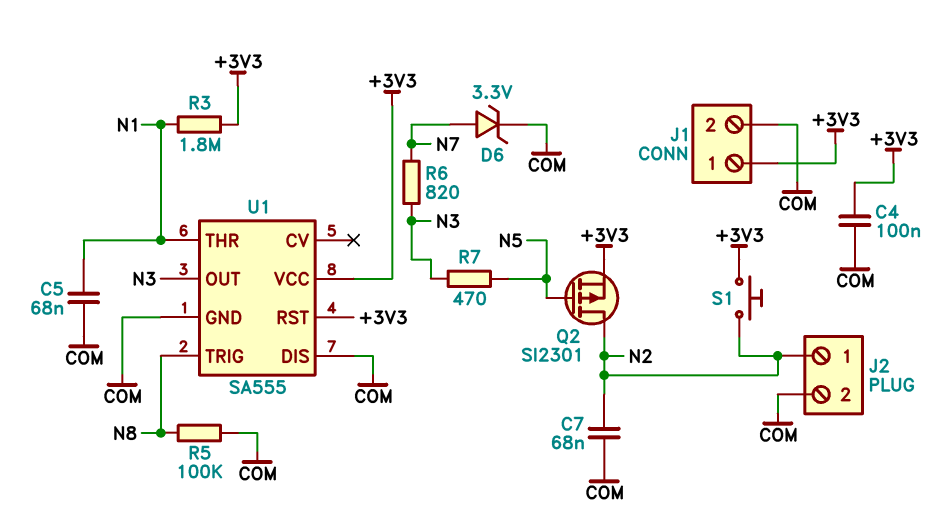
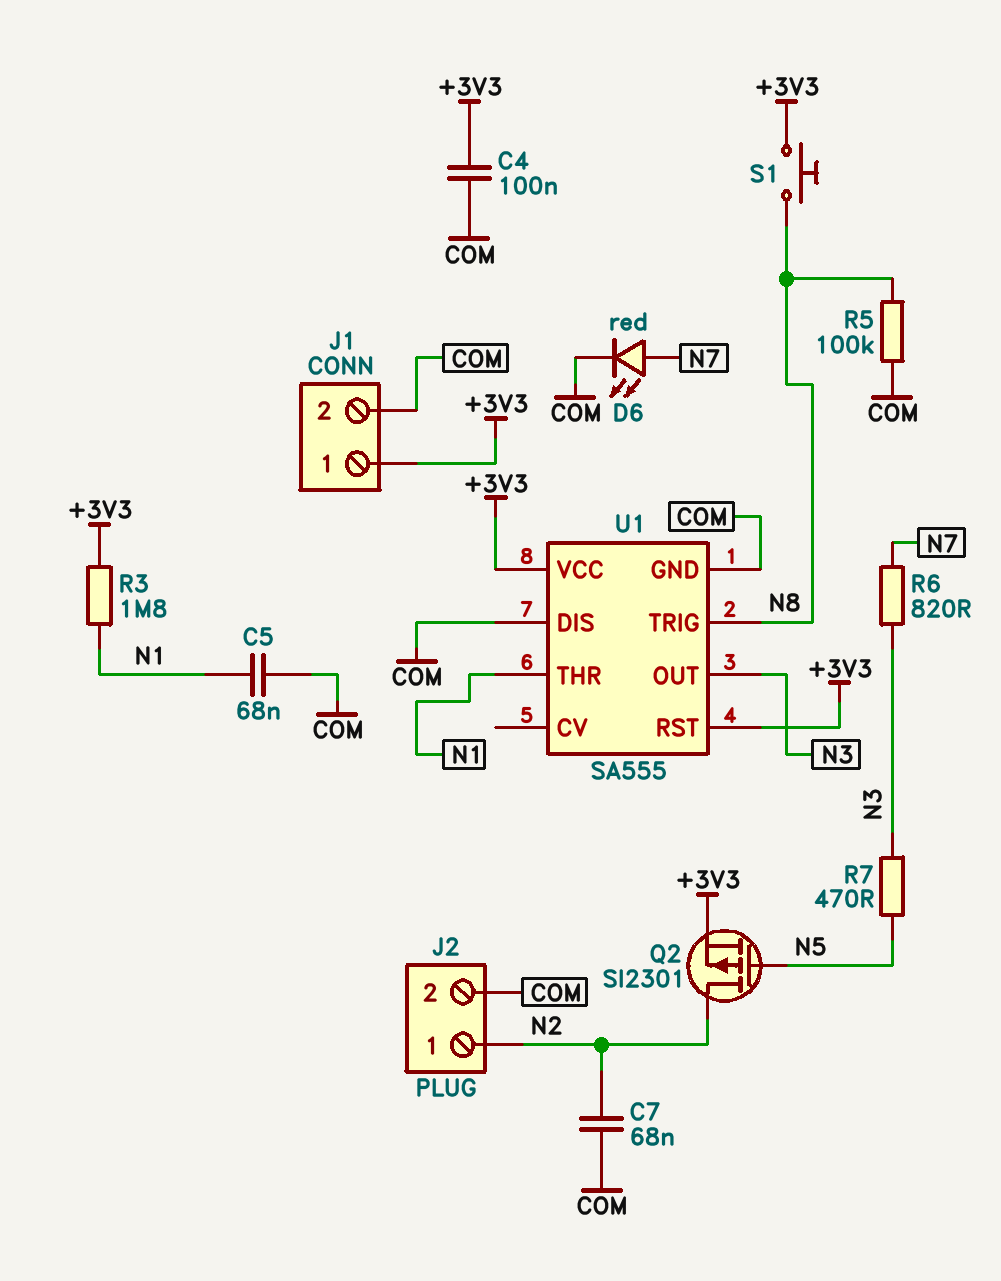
D6: zener 3.3V (A N7, K COM) -> LED red (A N7, K COM)
S1: button (+3V3, N2) -> button (+3V3, N8)

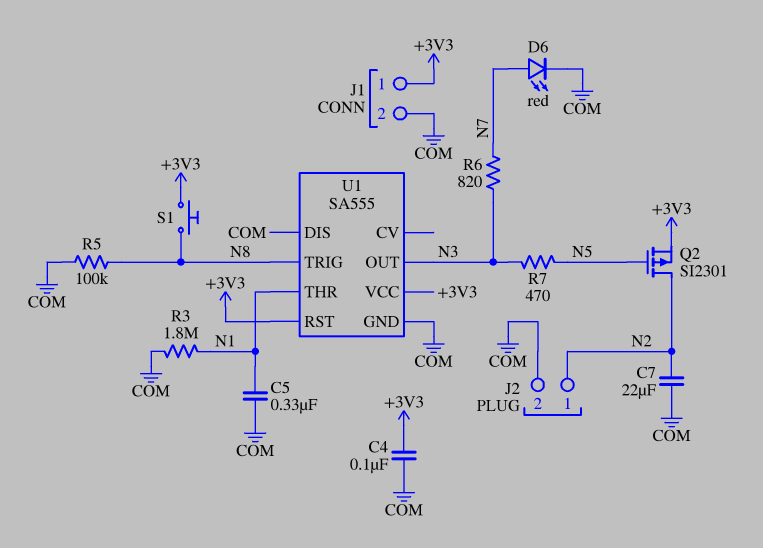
C5: 68nF (COM, N1) -> 330nF (COM, N1)
C7: 68nF (COM, N2) -> 22uF (COM, N2)
R3: 1.8M (+3V3, N1) -> 1.8M (COM, N1)

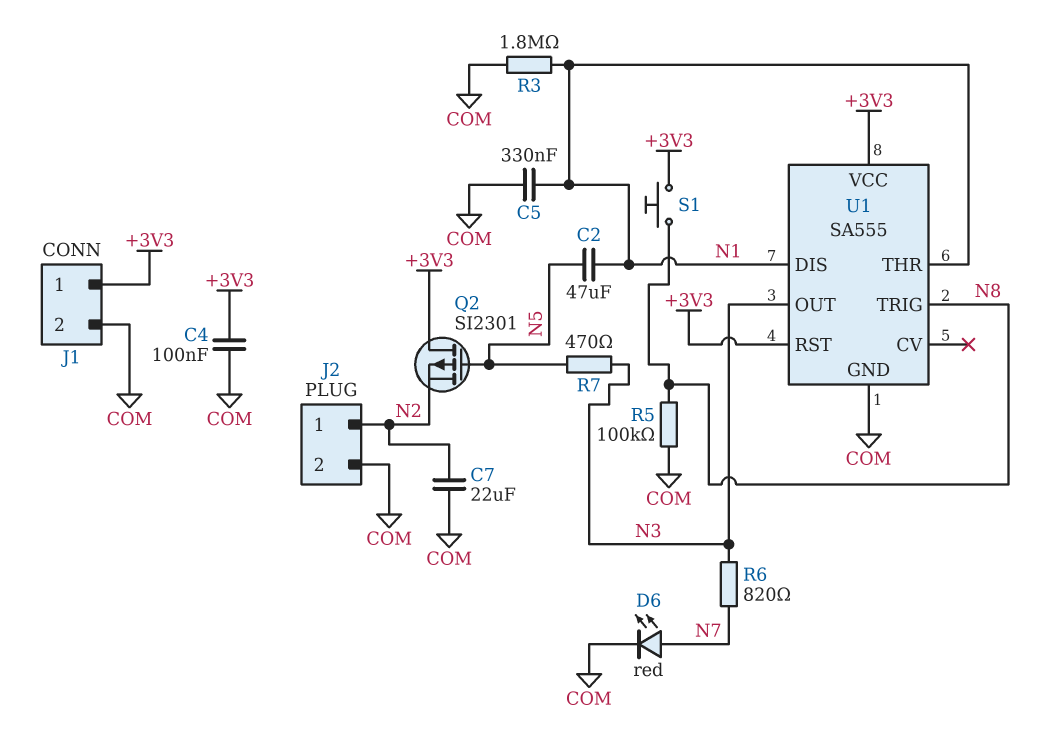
C2: none -> 47uF (N1, N5)
Q2: PMOS SI2301 (G N5, D N2, S +3V3) -> PMOS SI2301 (G N5, D +3V3, S N2)
U1 pin DIS: COM -> N1

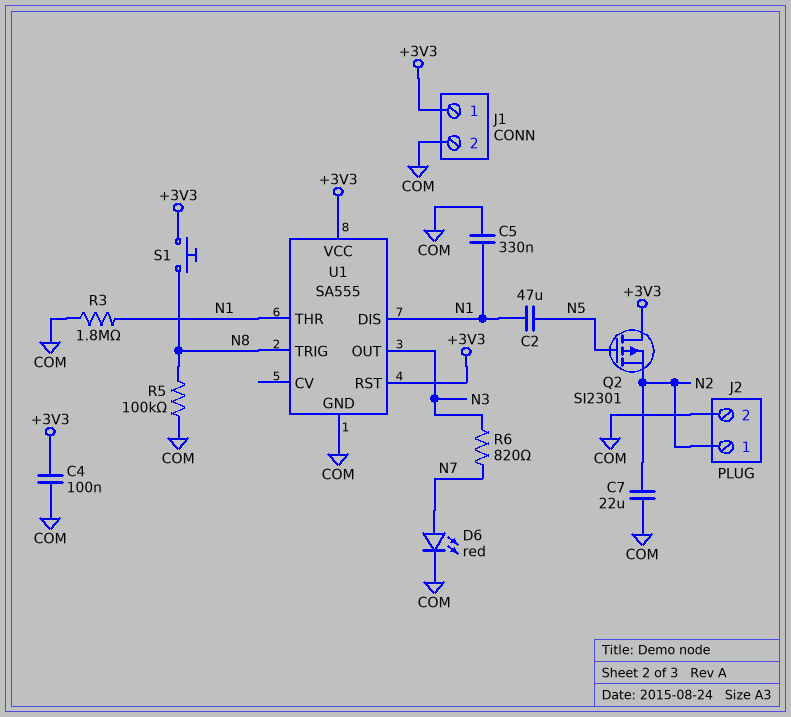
R7: 470 (N3, N5) -> none

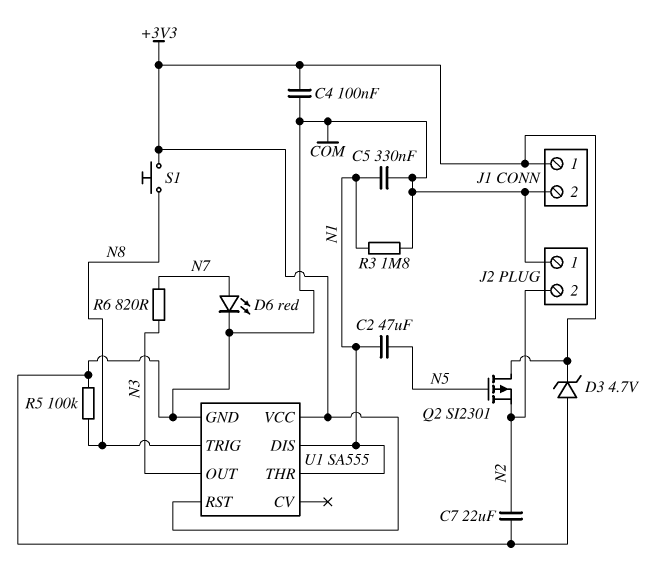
D3: none -> zener 4.7V (A COM, K +3V3)
J2 pin 1: N2 -> COM
J2 pin 2: COM -> N2

